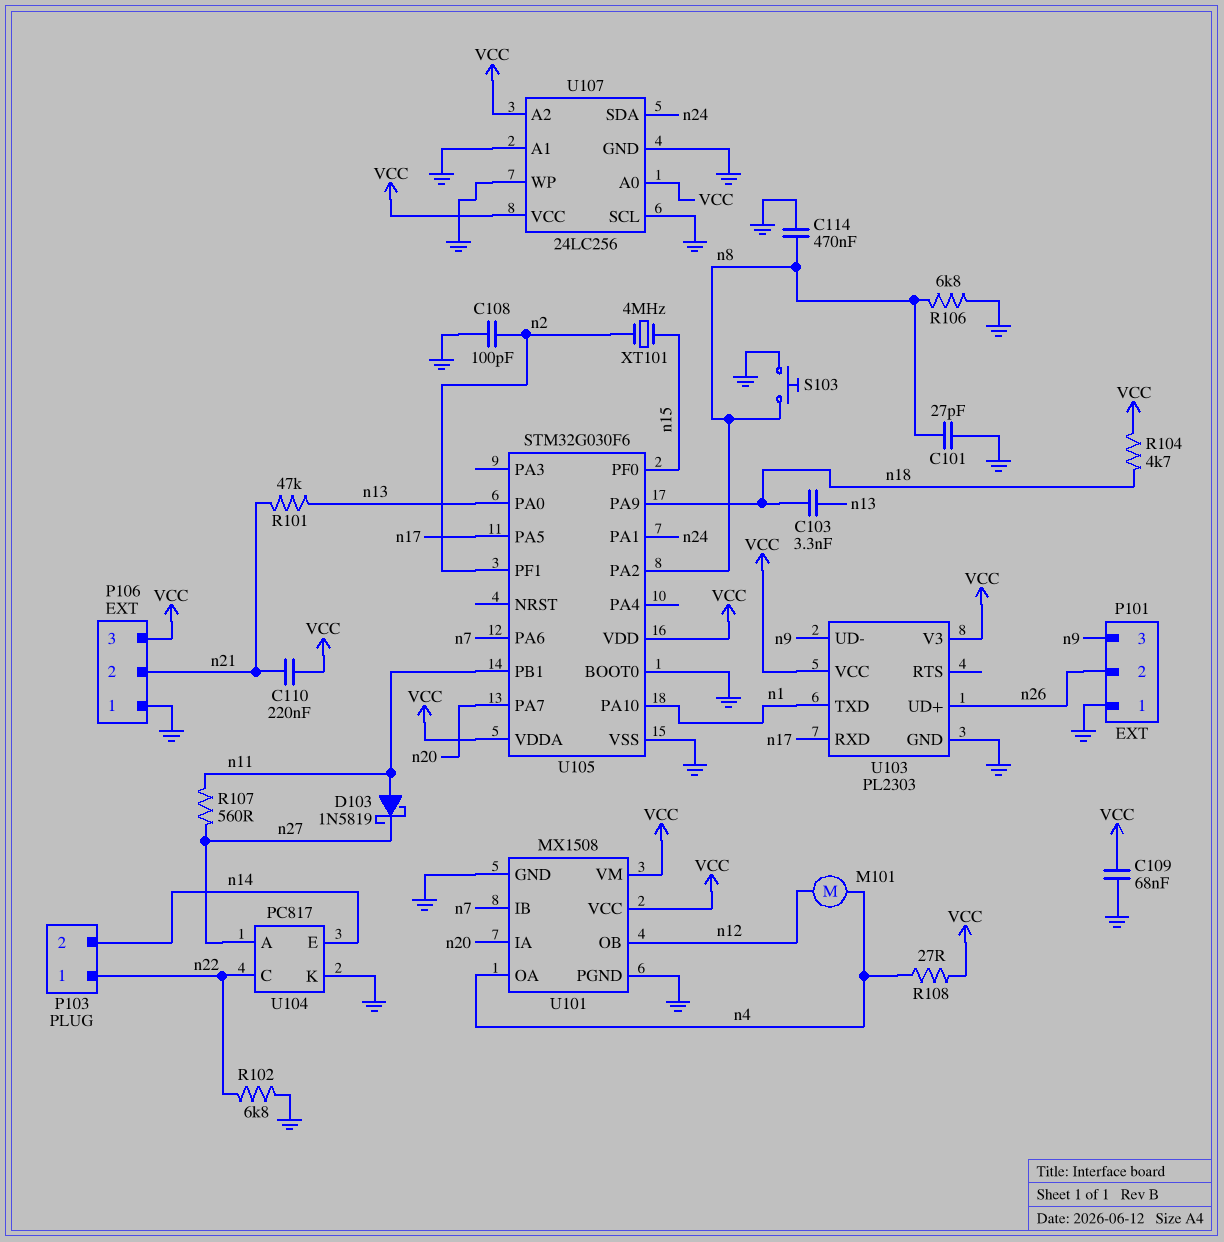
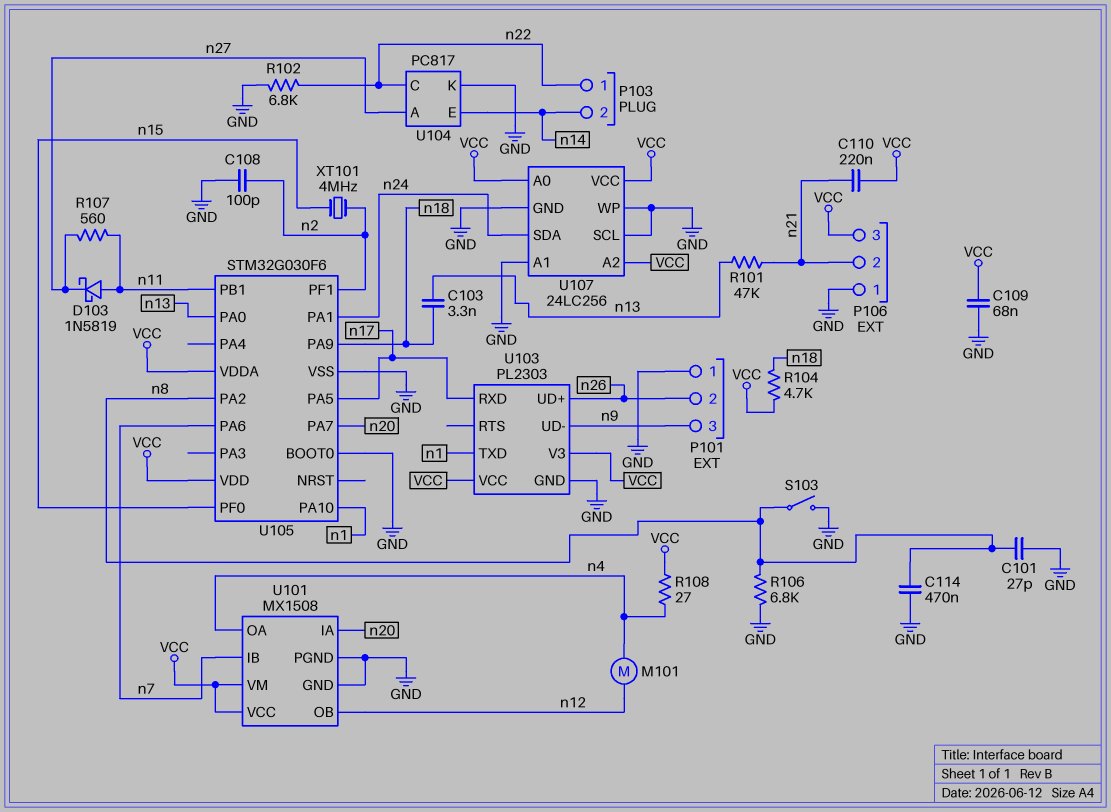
S103: button (GND, n8) -> switch (GND, n8)

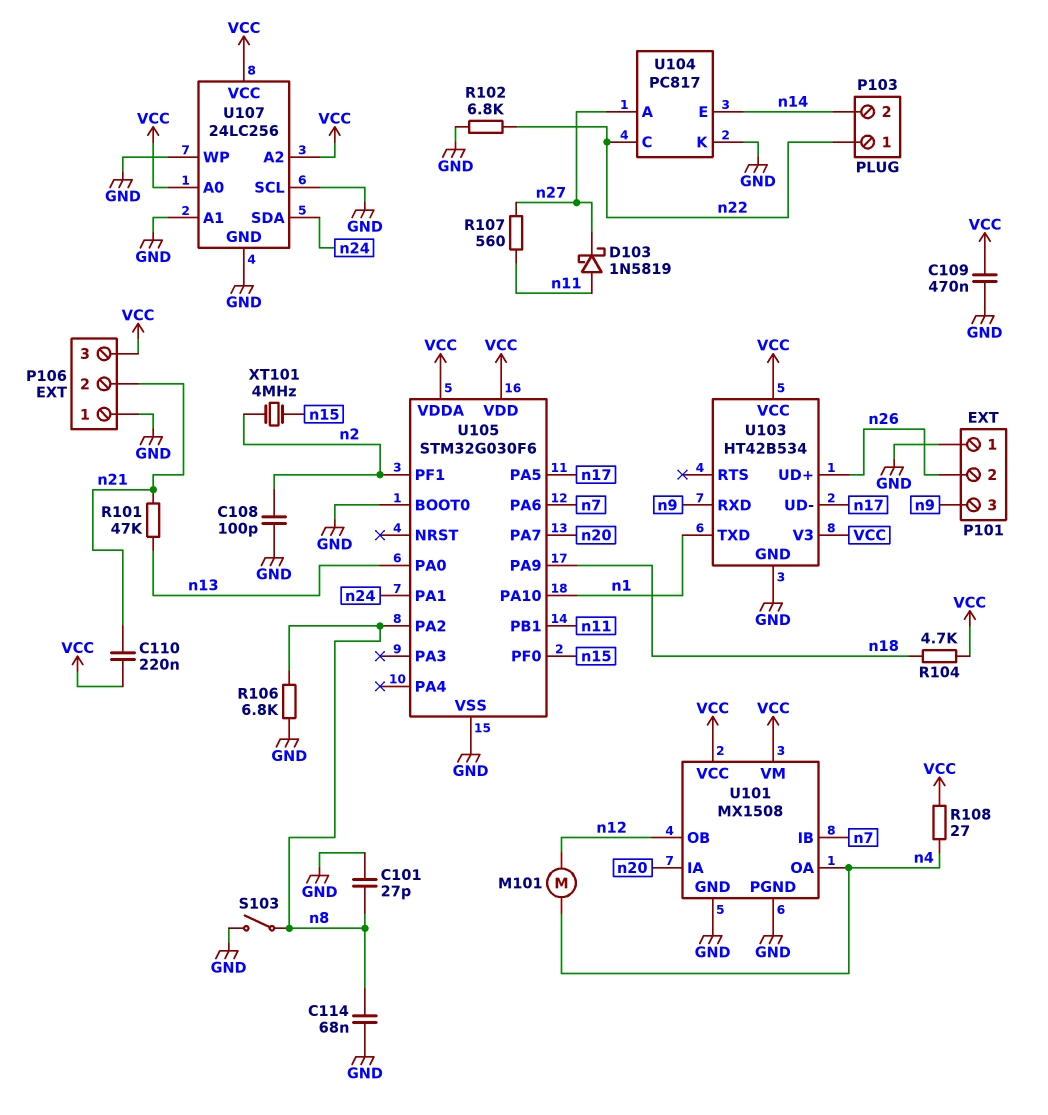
C103: 3.3nF (n13, n18) -> none
C109: 68nF (GND, VCC) -> 470nF (GND, VCC)
C114: 470nF (GND, n8) -> 68nF (GND, n8)
U103: PL2303 -> HT42B534
U103 pin RXD: n17 -> n9
U103 pin UD-: n9 -> n17

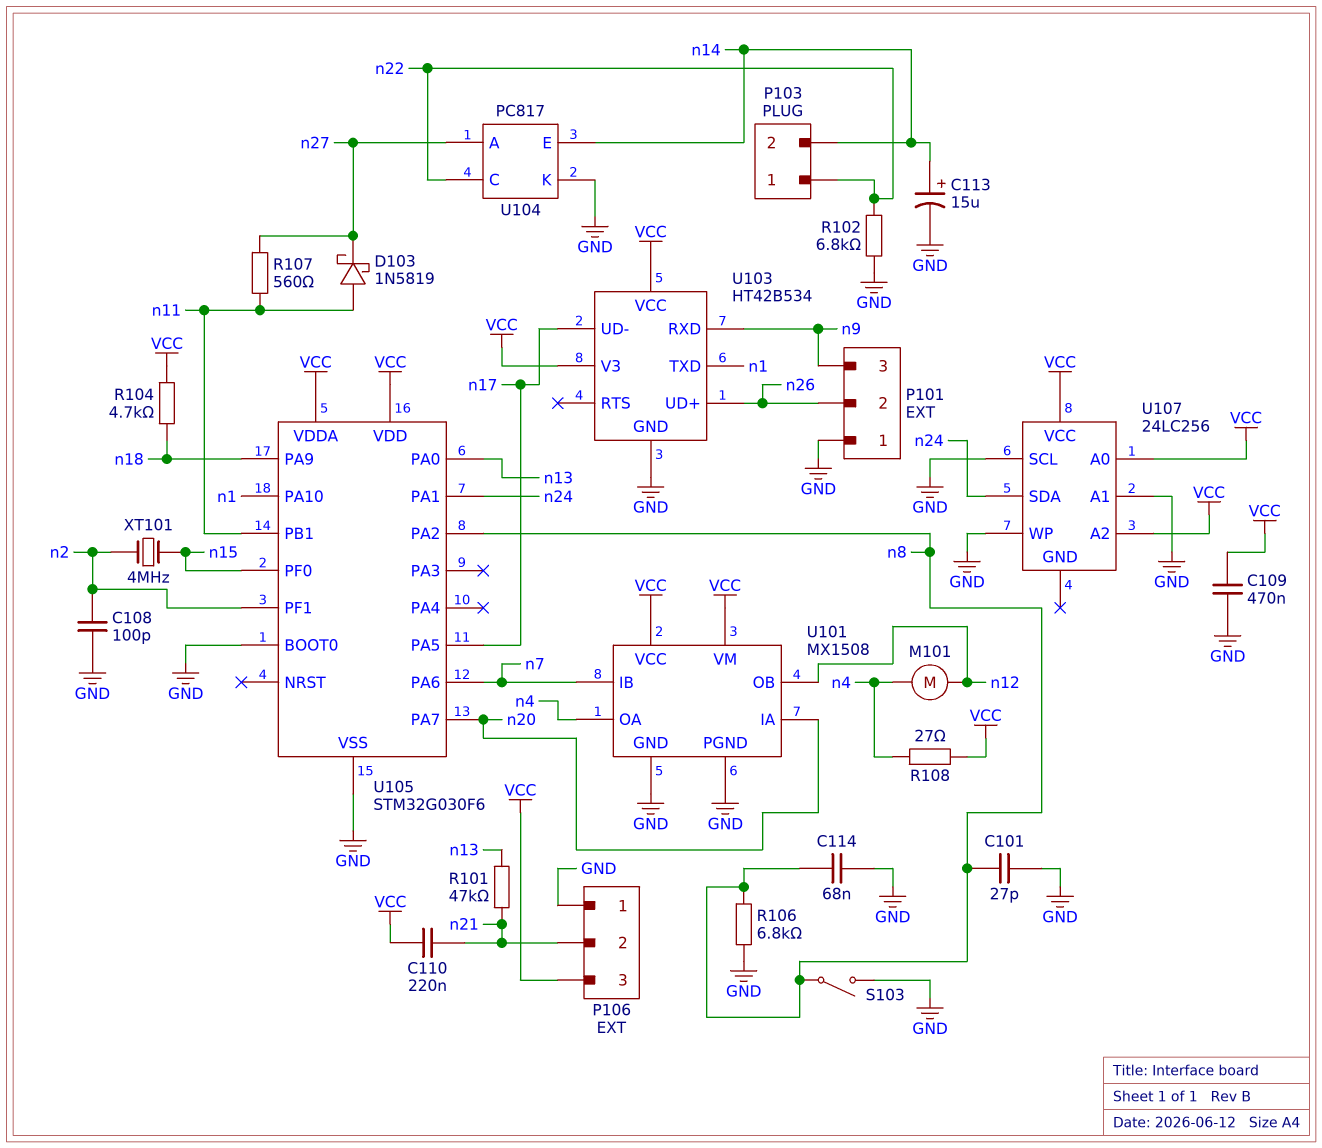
C113: none -> 15uF (plus n14, minus GND)
U107 pin GND: GND -> none

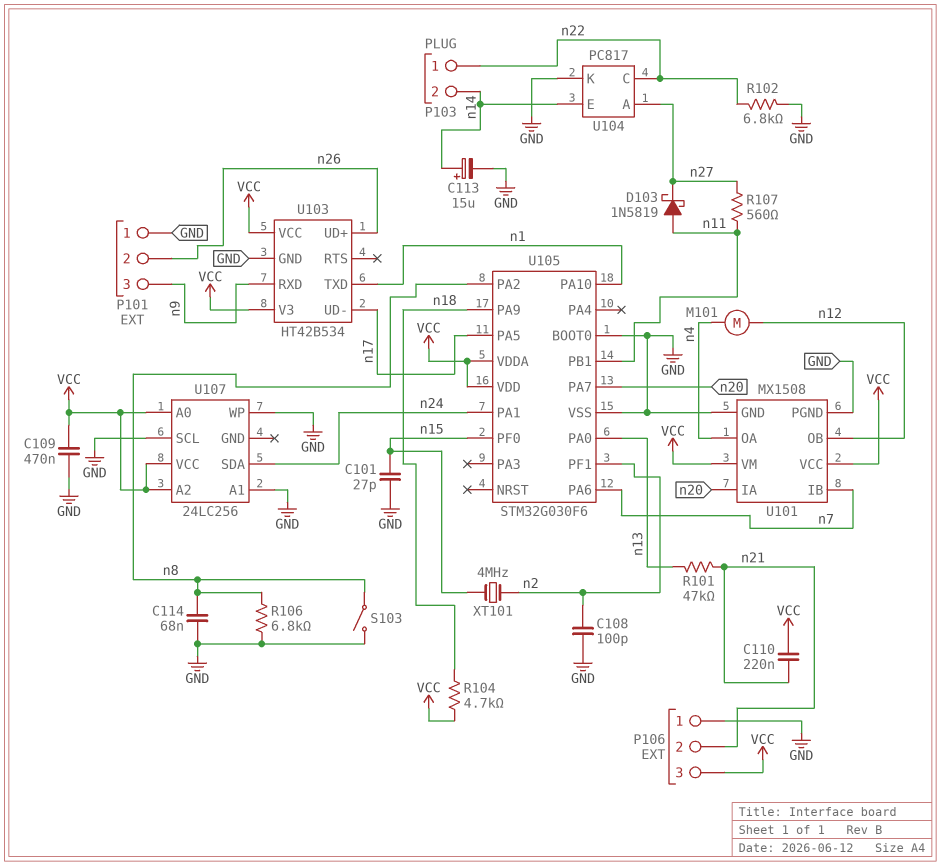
C101: 27pF (GND, n8) -> 27pF (GND, n15)
R108: 27 (VCC, n4) -> none

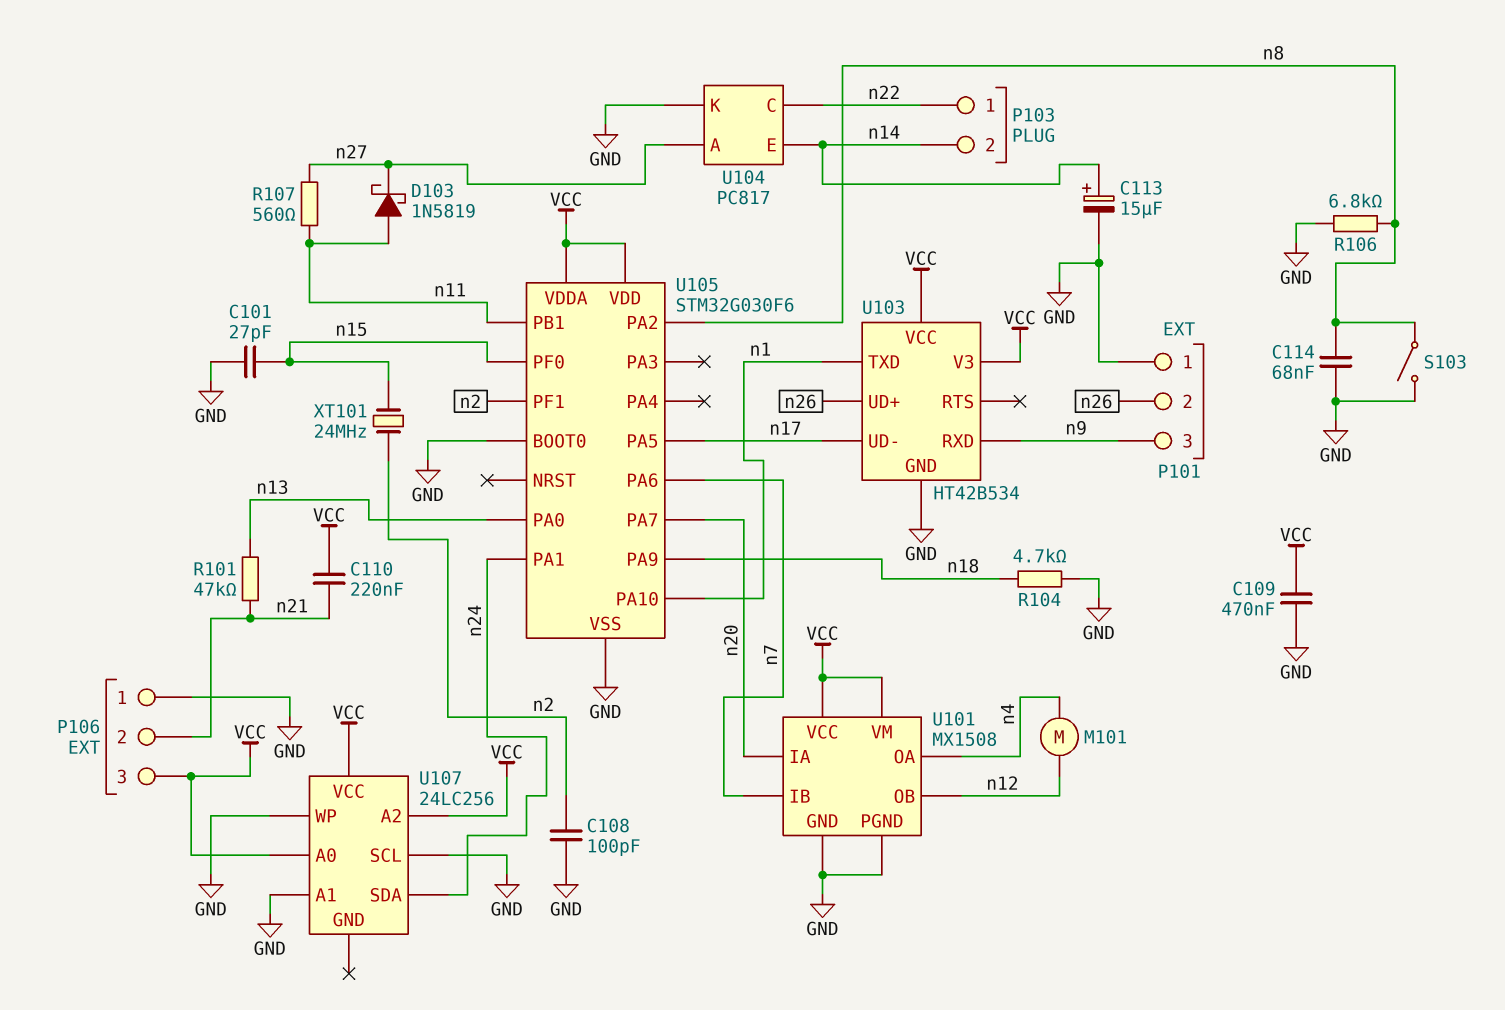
R102: 6.8k (GND, n22) -> none
R104: 4.7k (VCC, n18) -> 4.7k (GND, n18)
XT101: 4MHz (n2, n15) -> 24MHz (n2, n15)

